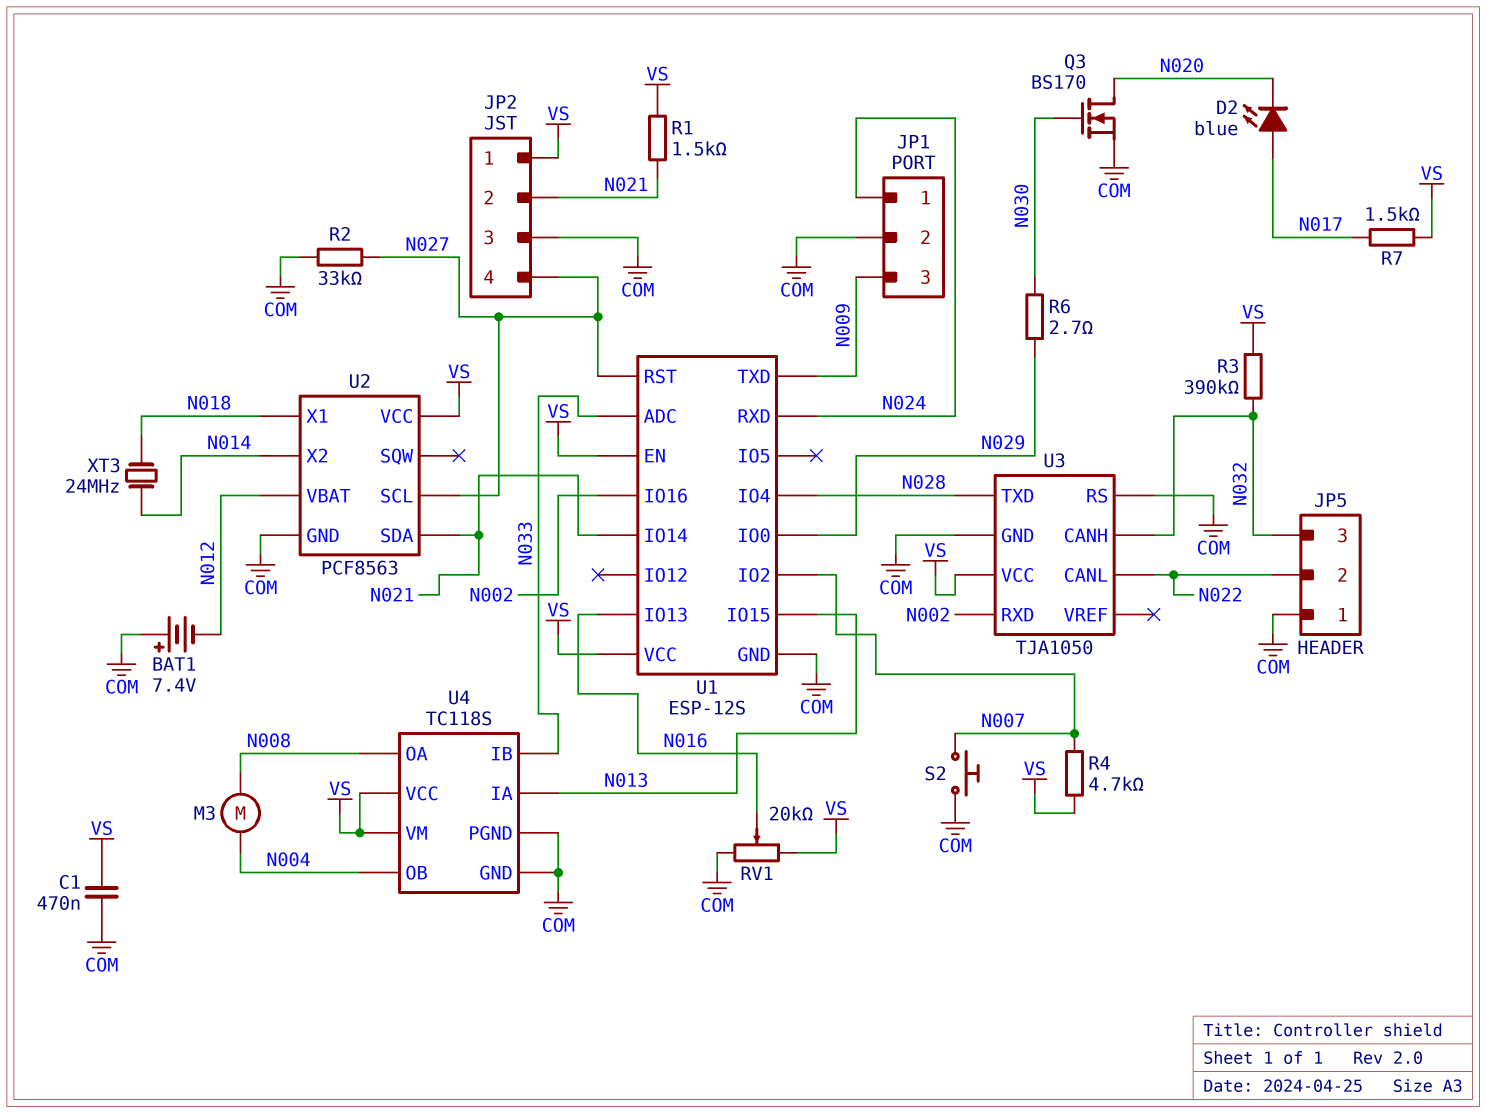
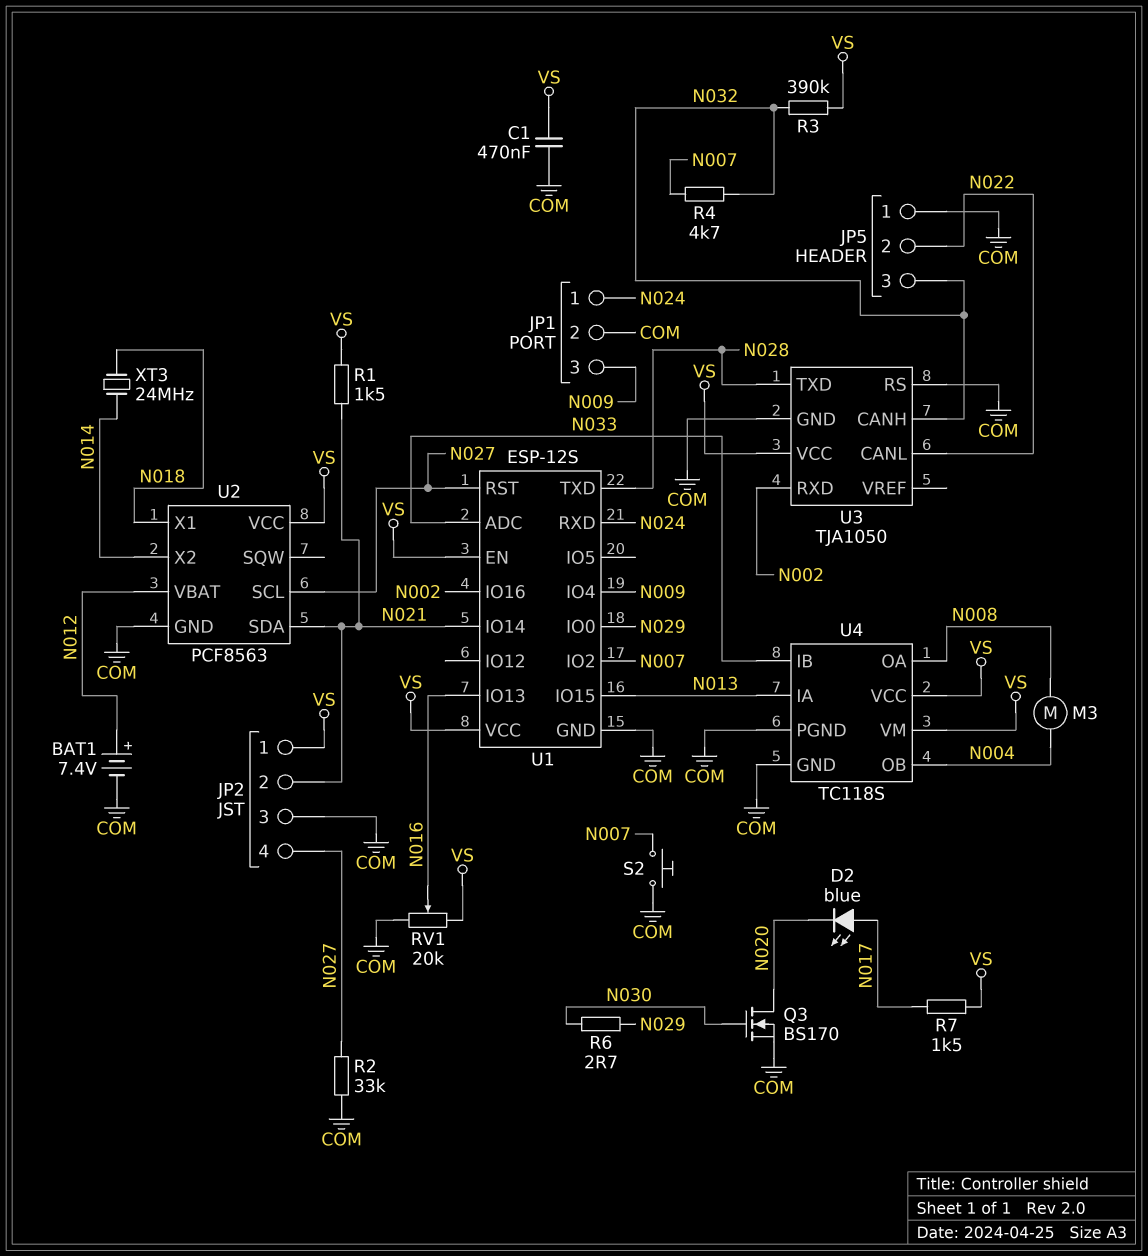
BAT1: 7.4V (plus COM, minus N012) -> 7.4V (plus N012, minus COM)
R4: 4.7k (N007, VS) -> 4.7k (N007, N032)
U1 pin IO4: N028 -> N009
U1 pin TXD: N009 -> N028

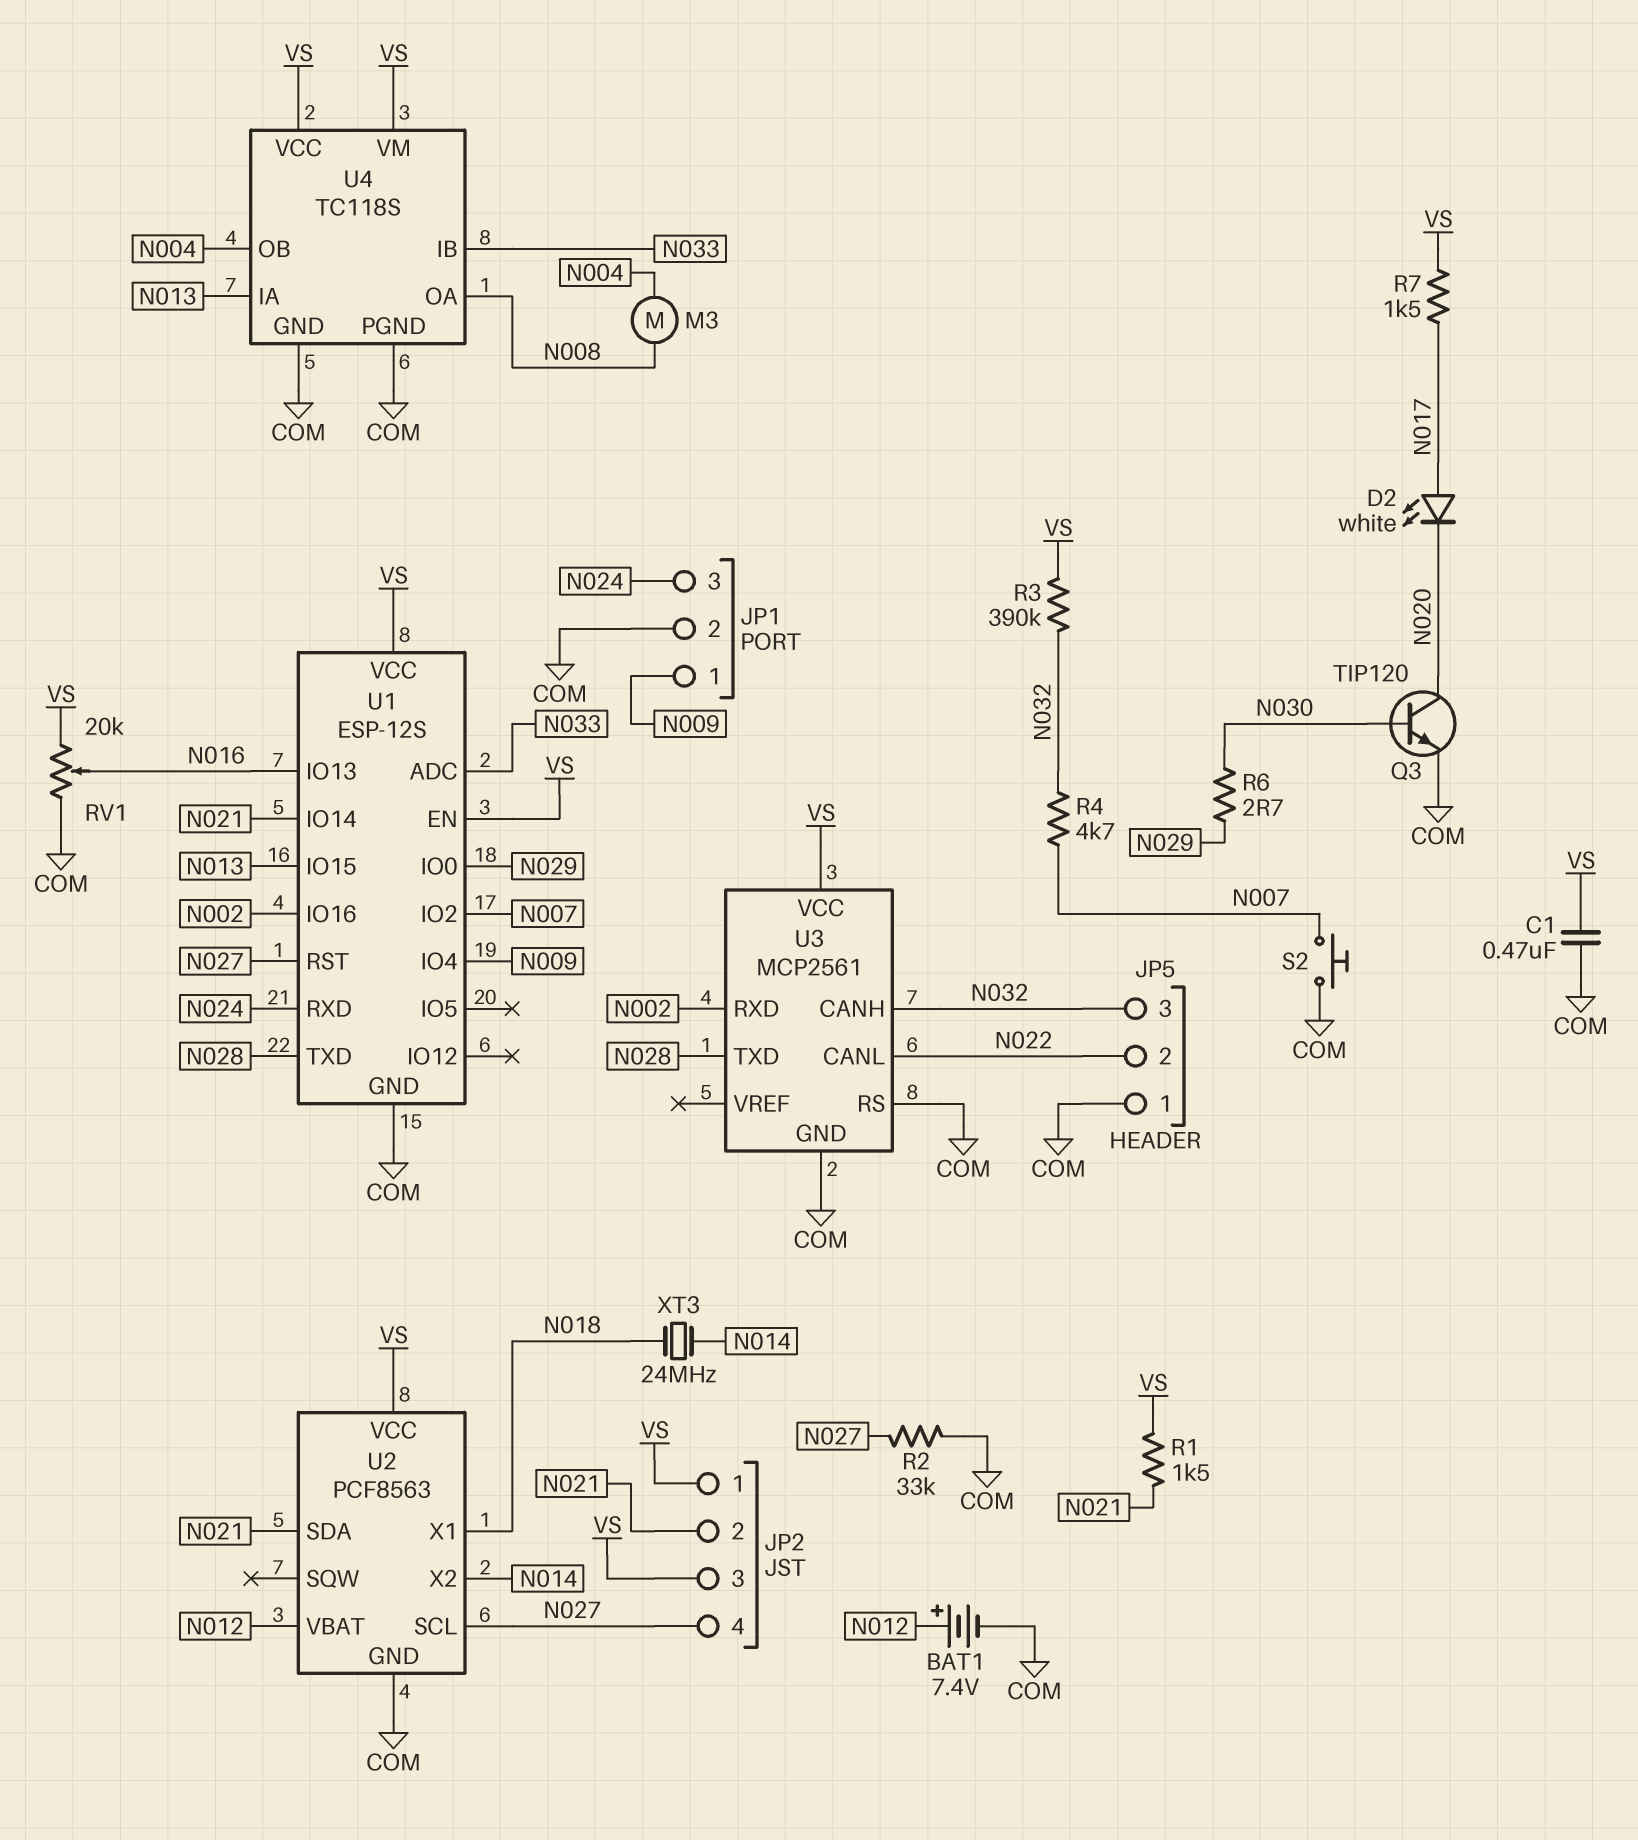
D2: LED blue (A N017, K N020) -> LED white (A N017, K N020)
JP1 pin 1: N024 -> N009
JP1 pin 3: N009 -> N024
JP2 pin 3: COM -> VS
Q3: NMOS BS170 (G N030, D N020, S COM) -> NPN TIP120 (B N030, C N020, E COM)
U3: TJA1050 -> MCP2561

